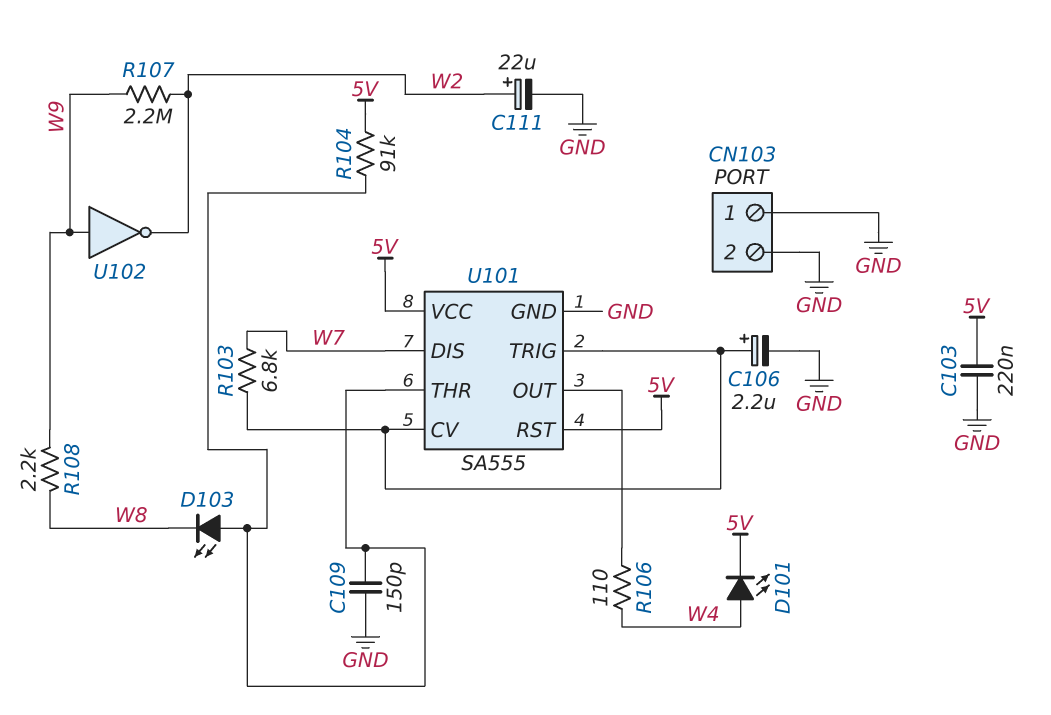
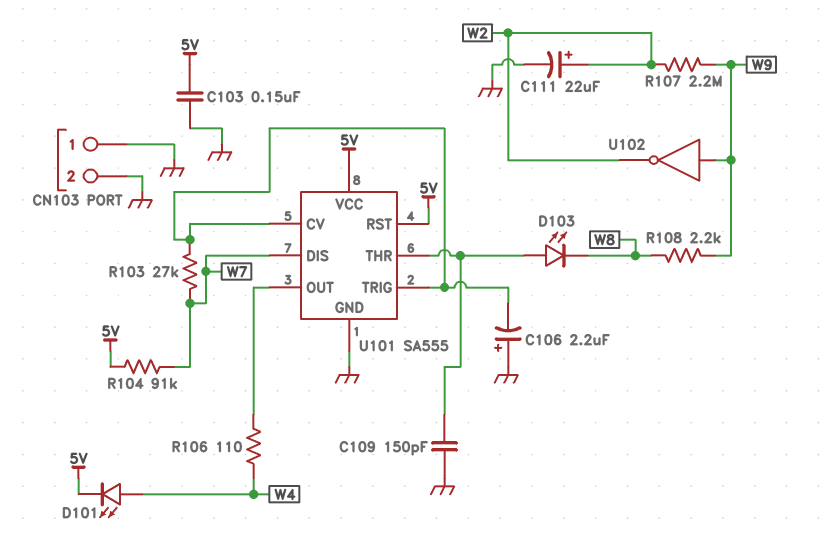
C103: 220nF (5V, GND) -> 150nF (5V, GND)
C106: 2.2uF (plus U101/CV, minus GND) -> 2.2uF (plus GND, minus U101/CV)
R103: 6.8k (U101/CV, W7) -> 27k (U101/CV, W7)
R104: 91k (5V, U101/THR) -> 91k (5V, W7)

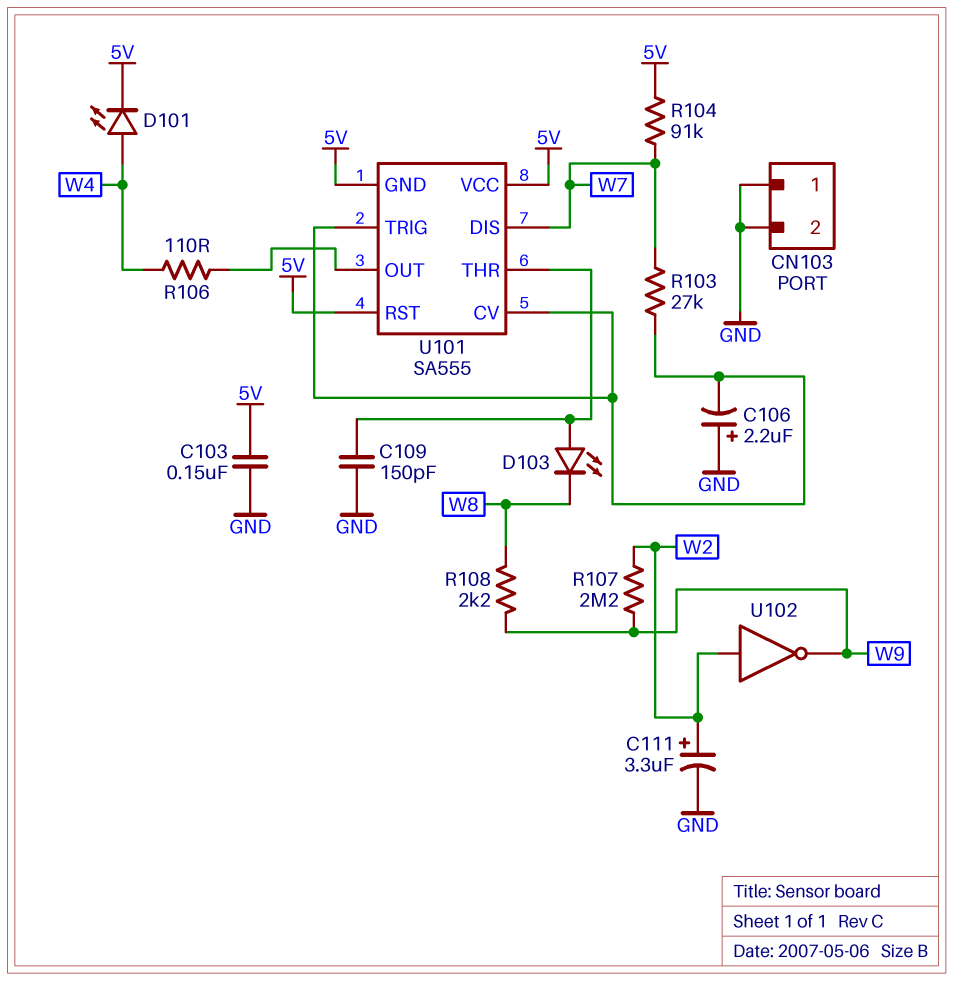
C111: 22uF (plus W2, minus GND) -> 3.3uF (plus W2, minus GND)
U101 pin GND: GND -> 5V
U102: NOT (in W9, out W2) -> NOT (in W2, out W9)

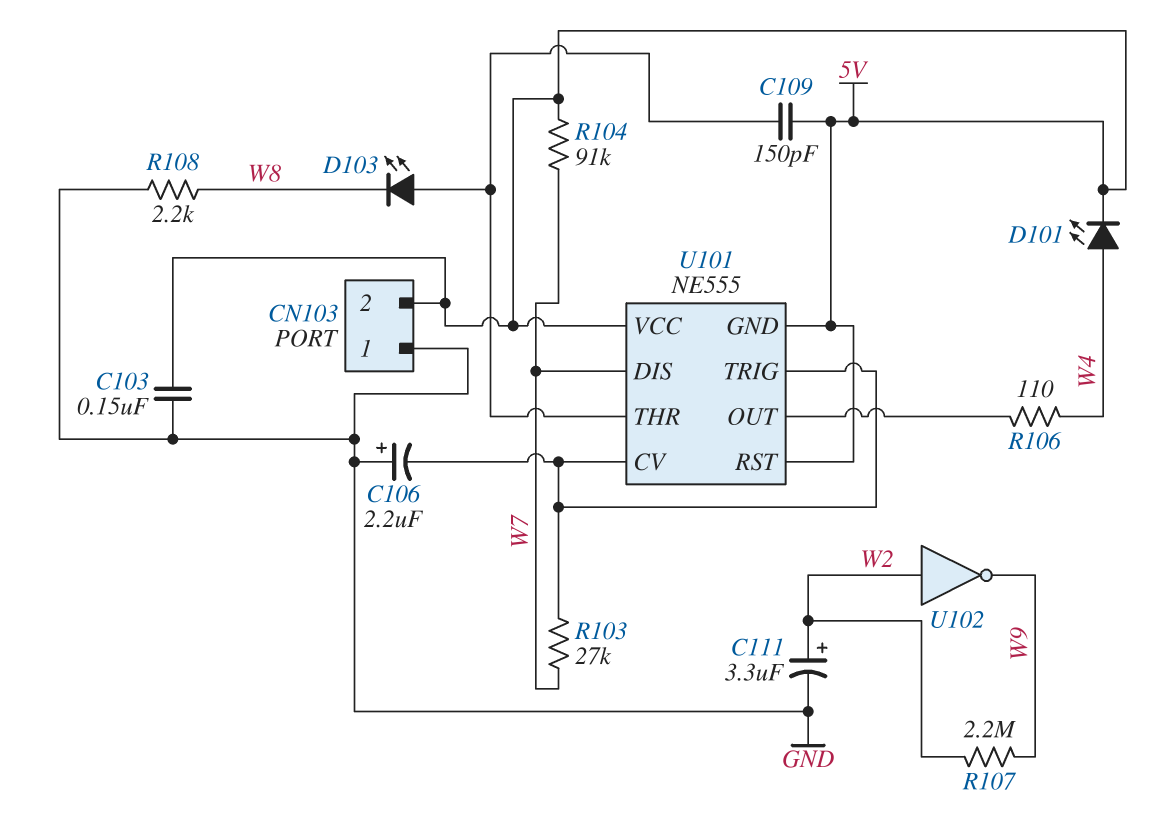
C109: 150pF (GND, U101/THR) -> 150pF (5V, U101/THR)
CN103 pin 2: GND -> 5V
R108: 2.2k (W8, W9) -> 2.2k (GND, W8)
U101: SA555 -> NE555

